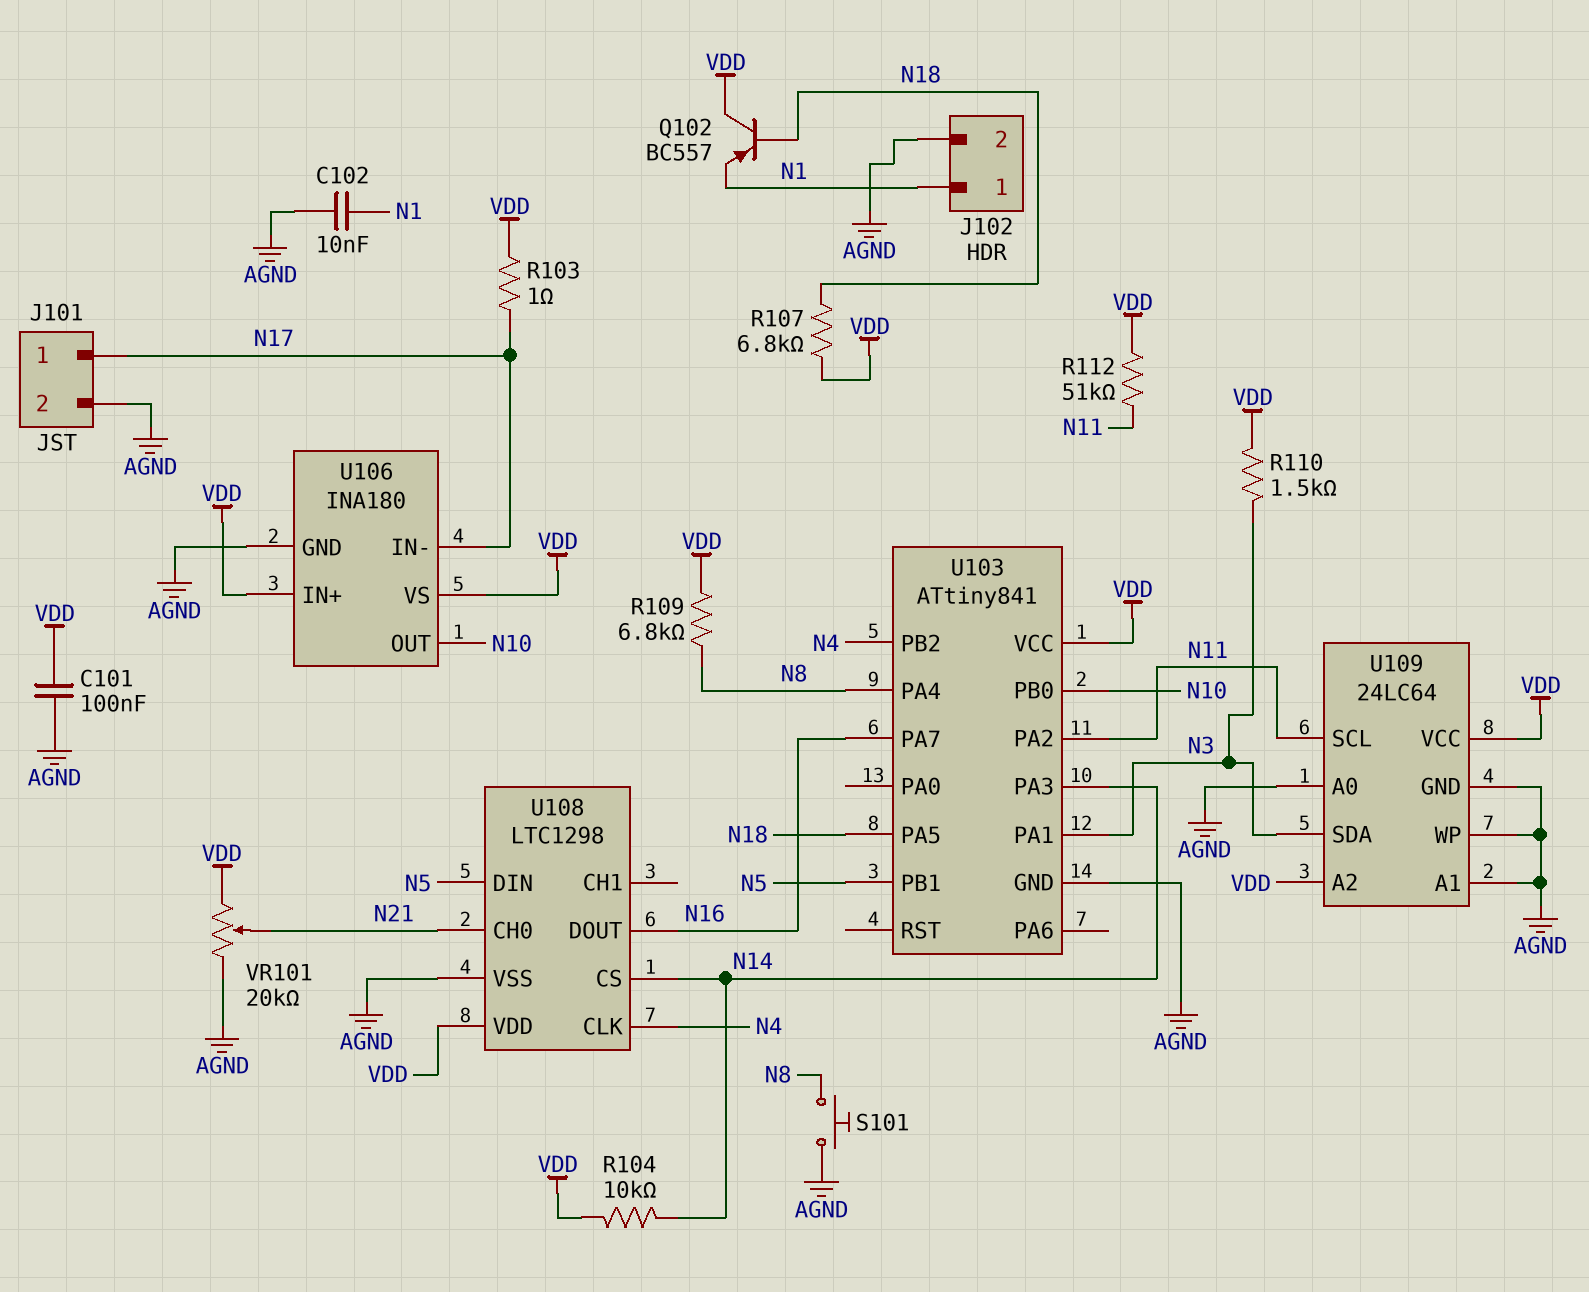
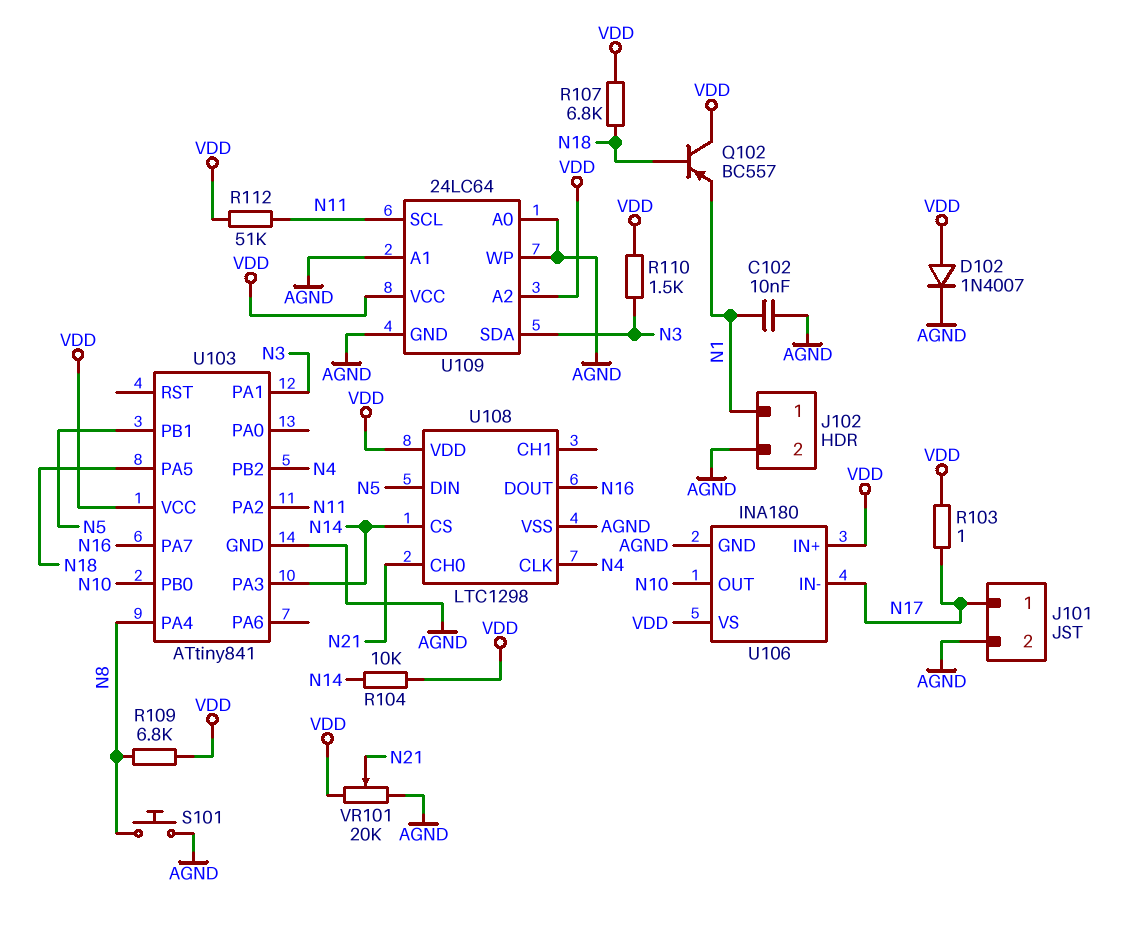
C101: 100nF (AGND, VDD) -> none
D102: none -> diode 1N4007 (A VDD, K AGND)

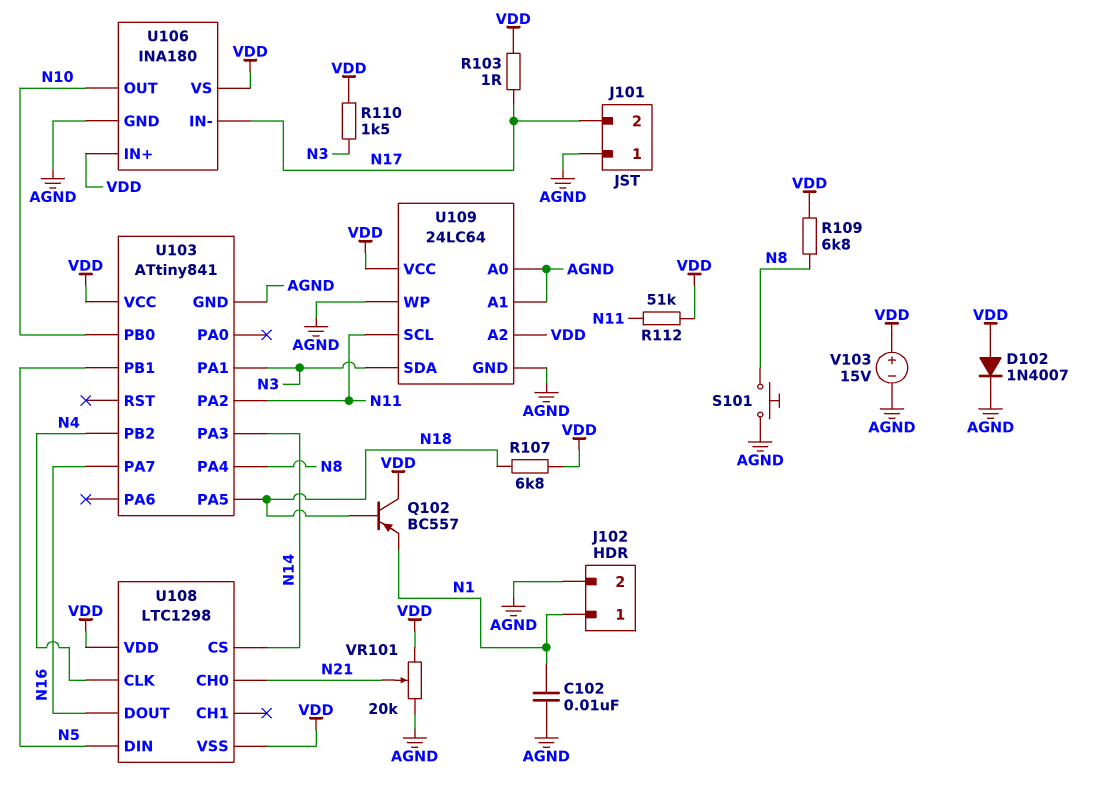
J101 pin 1: N17 -> AGND
J101 pin 2: AGND -> N17
R104: 10k (N14, VDD) -> none
U108 pin VSS: AGND -> VDD
V103: none -> 15V (plus VDD, minus AGND)

